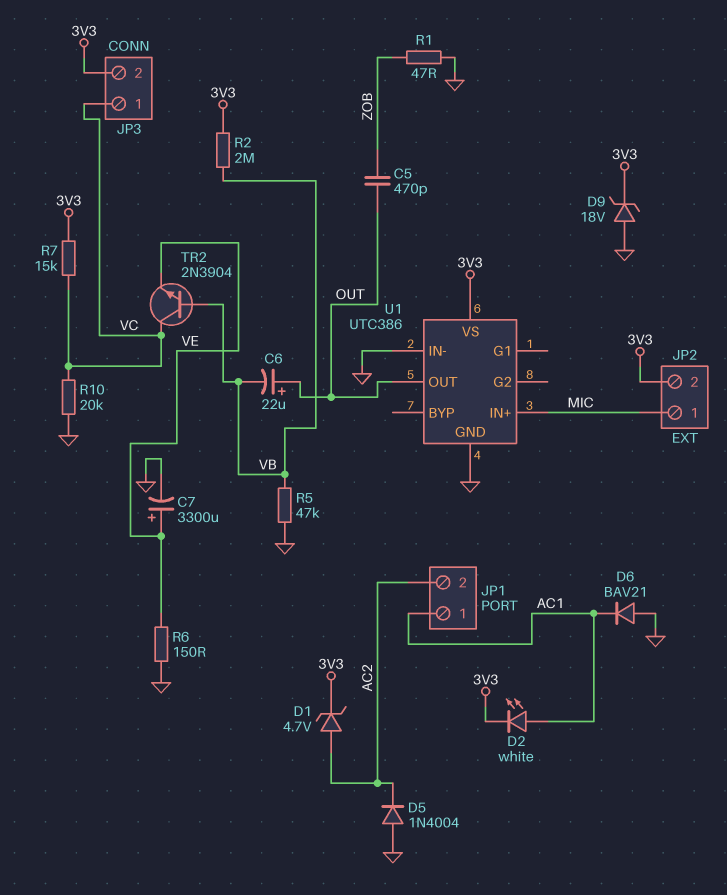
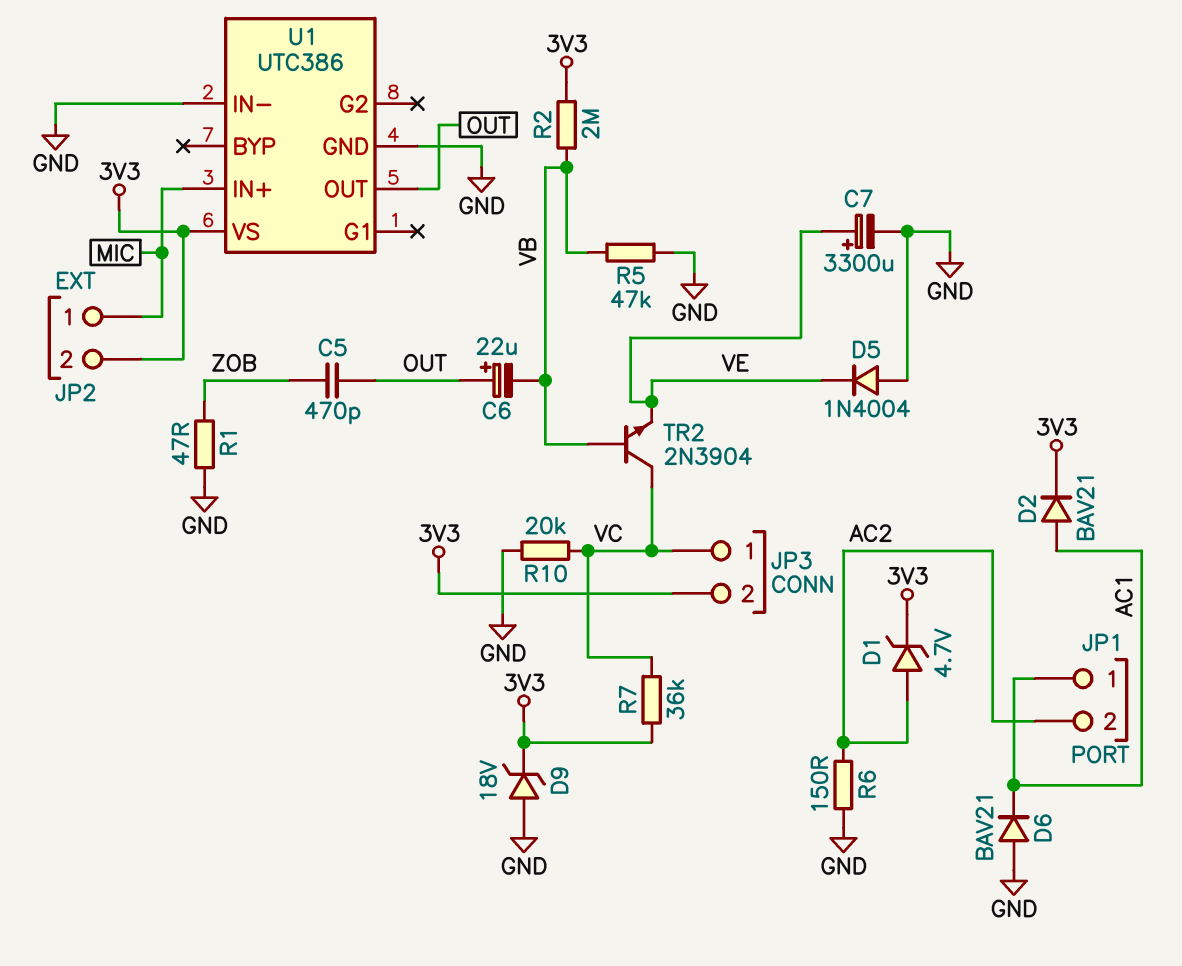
D2: LED white (A AC1, K 3V3) -> diode BAV21 (A AC1, K 3V3)
D5: diode 1N4004 (A GND, K AC2) -> diode 1N4004 (A GND, K VE)
R6: 150 (GND, VE) -> 150 (AC2, GND)
R7: 15k (3V3, VC) -> 36k (3V3, VC)

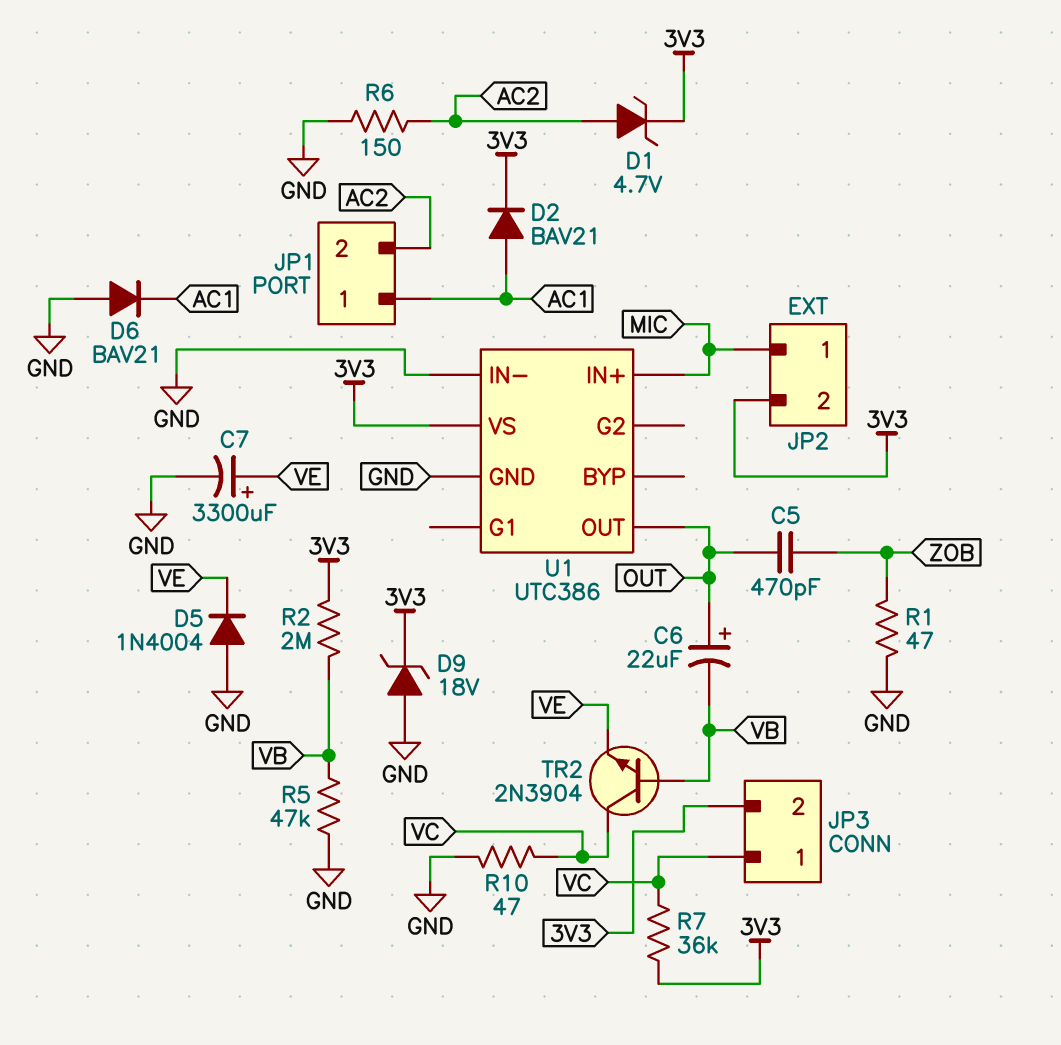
R10: 20k (GND, VC) -> 47 (GND, VC)

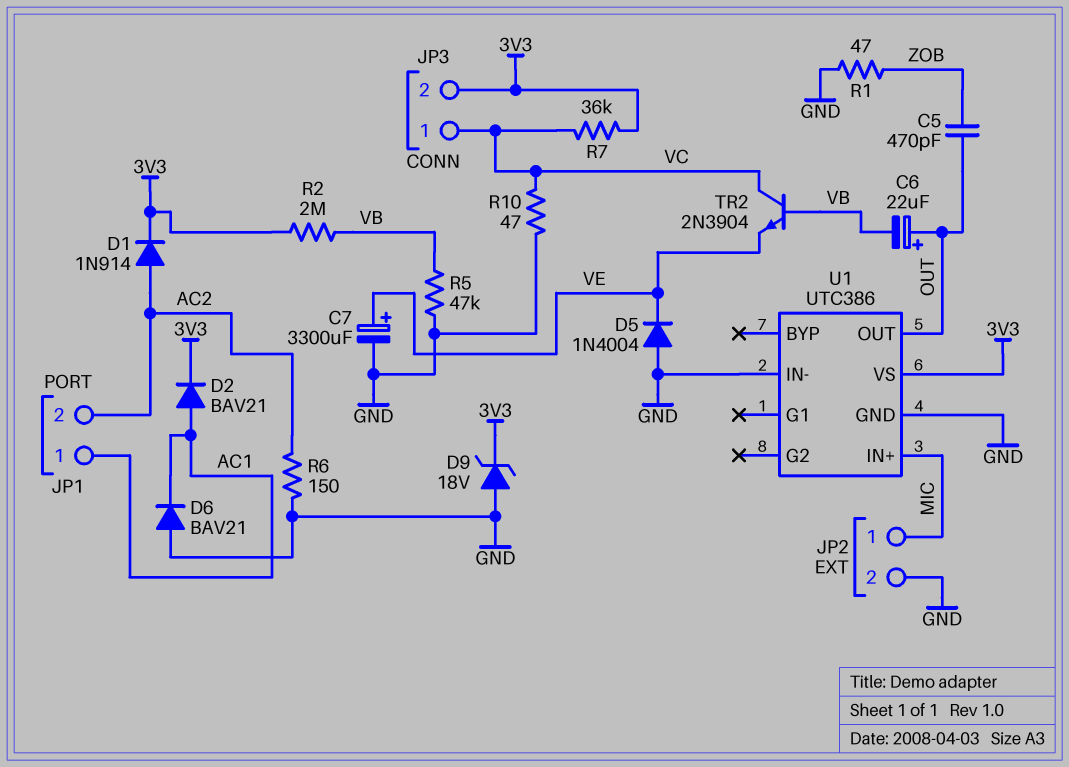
D1: zener 4.7V (A AC2, K 3V3) -> diode 1N914 (A AC2, K 3V3)
JP2 pin 2: 3V3 -> GND

